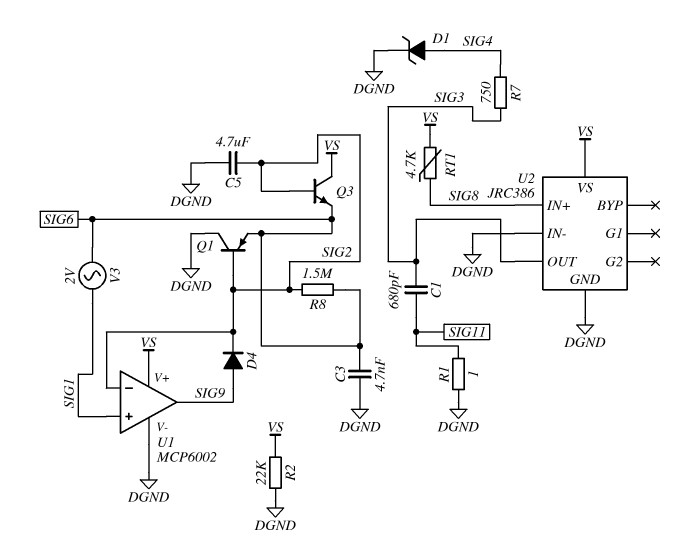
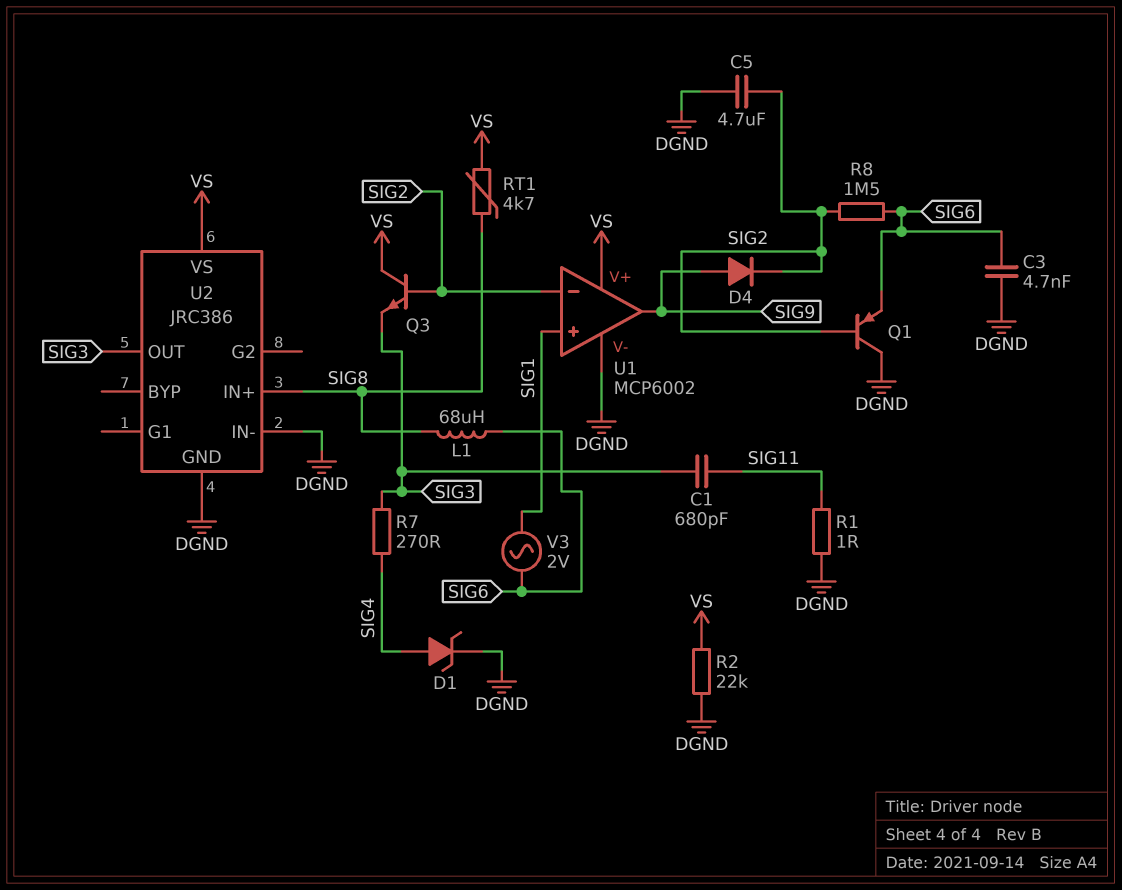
L1: none -> 68uH (SIG6, SIG8)
Q3: NPN (B SIG2, C VS, E SIG6) -> NPN (B SIG2, C VS, E SIG3)
R7: 750 (SIG3, SIG4) -> 270 (SIG3, SIG4)

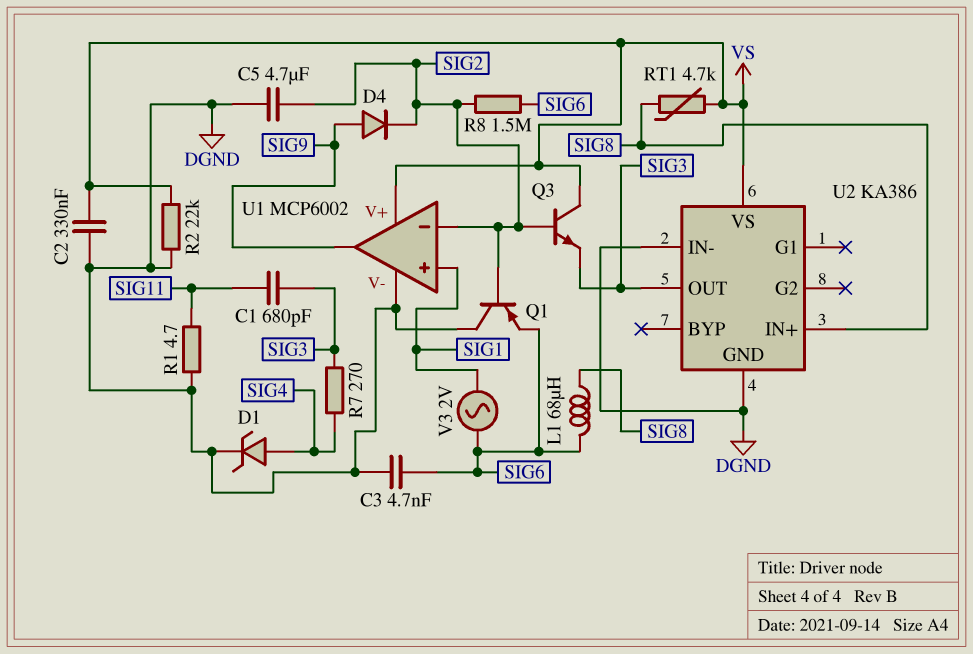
C2: none -> 330nF (DGND, VS)
R1: 1 (DGND, SIG11) -> 4.7 (DGND, SIG11)
U2: JRC386 -> KA386

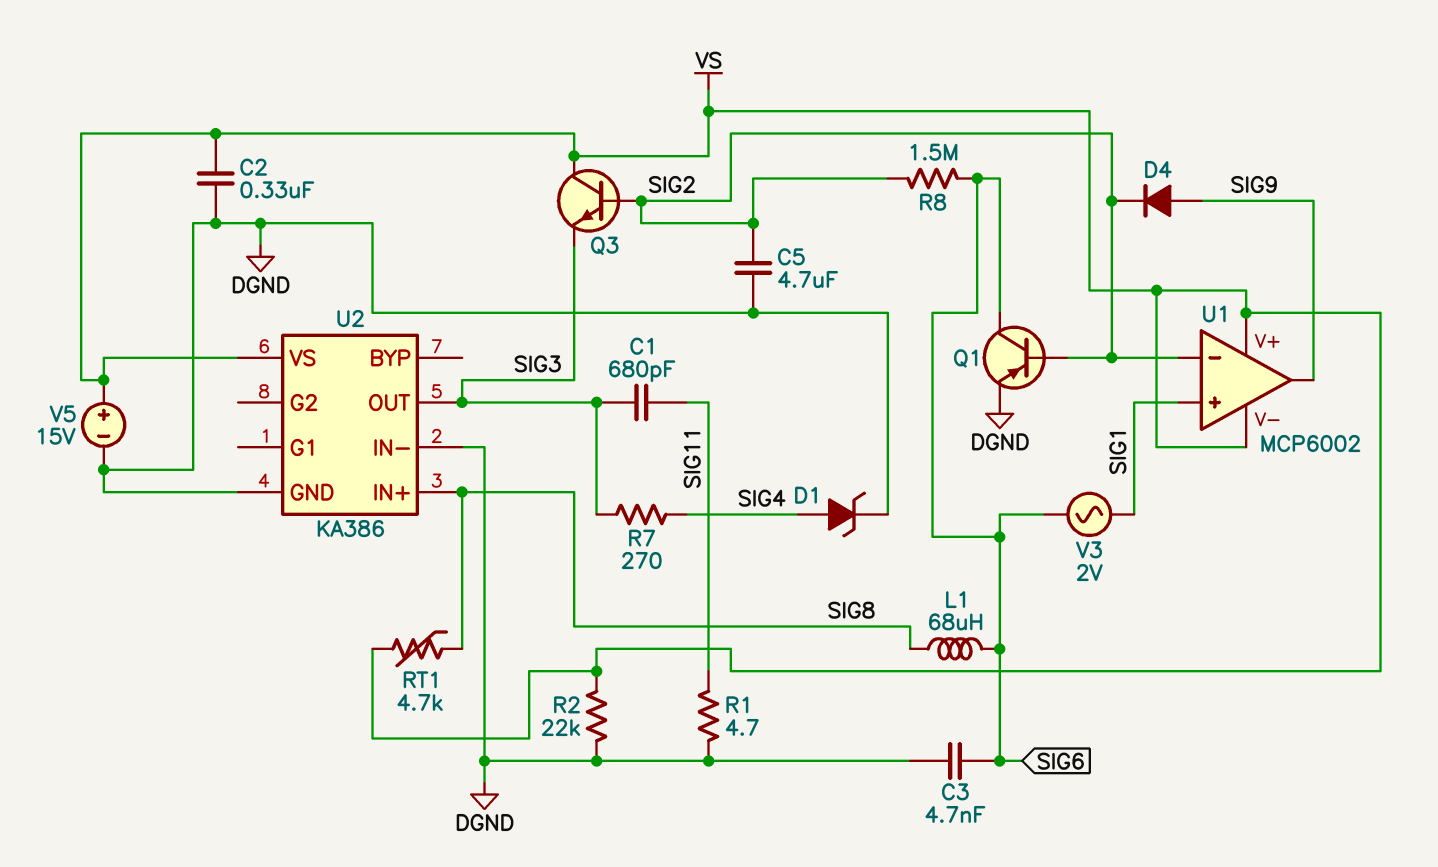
Q1: PNP (B SIG2, C DGND, E SIG6) -> PNP (B SIG2, C SIG6, E DGND)
U1 pin V-: DGND -> VS
V5: none -> 15V (plus VS, minus DGND)

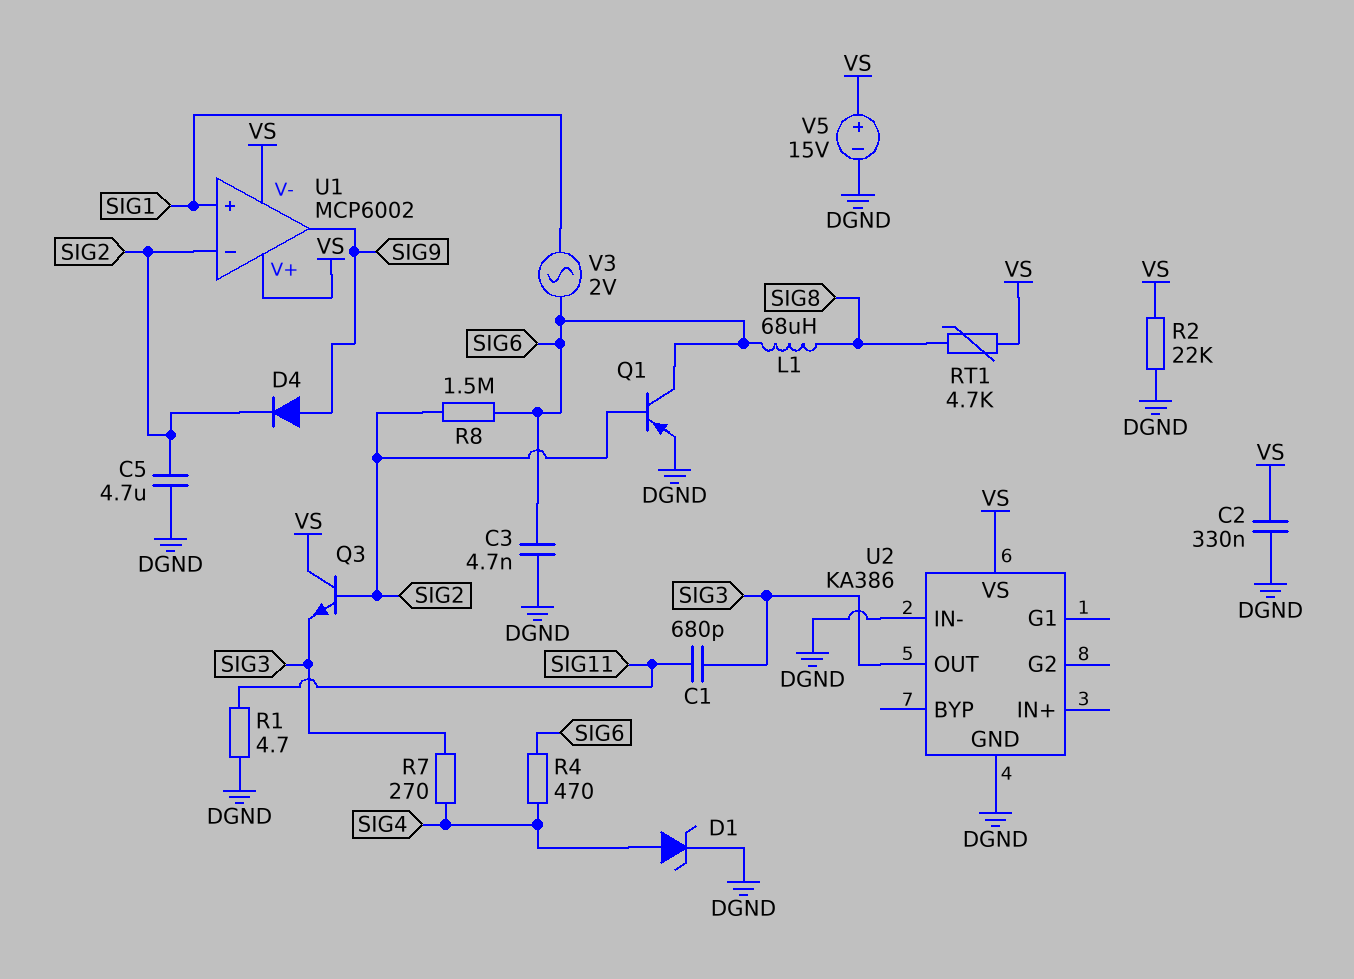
R4: none -> 470 (SIG4, SIG6)
U2 pin IN+: SIG8 -> none

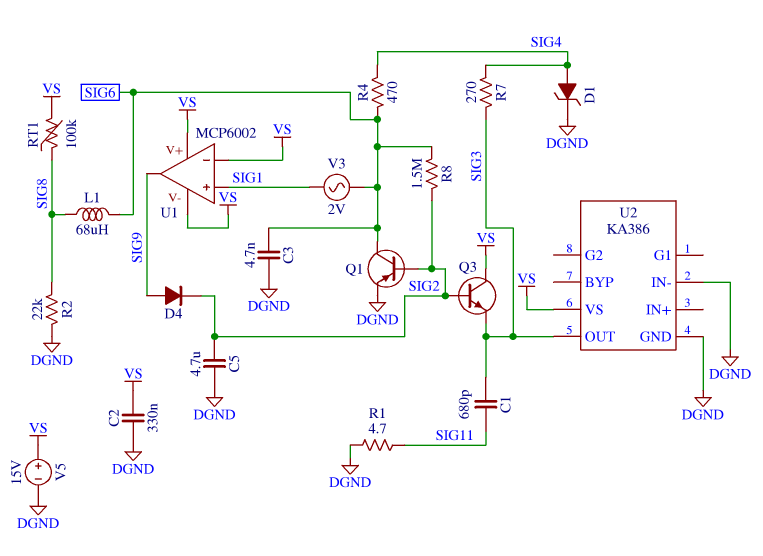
R2: 22k (DGND, VS) -> 22k (DGND, SIG8)
RT1: 4.7k (SIG8, VS) -> 100k (SIG8, VS)
U1 pin in-: SIG2 -> VS

